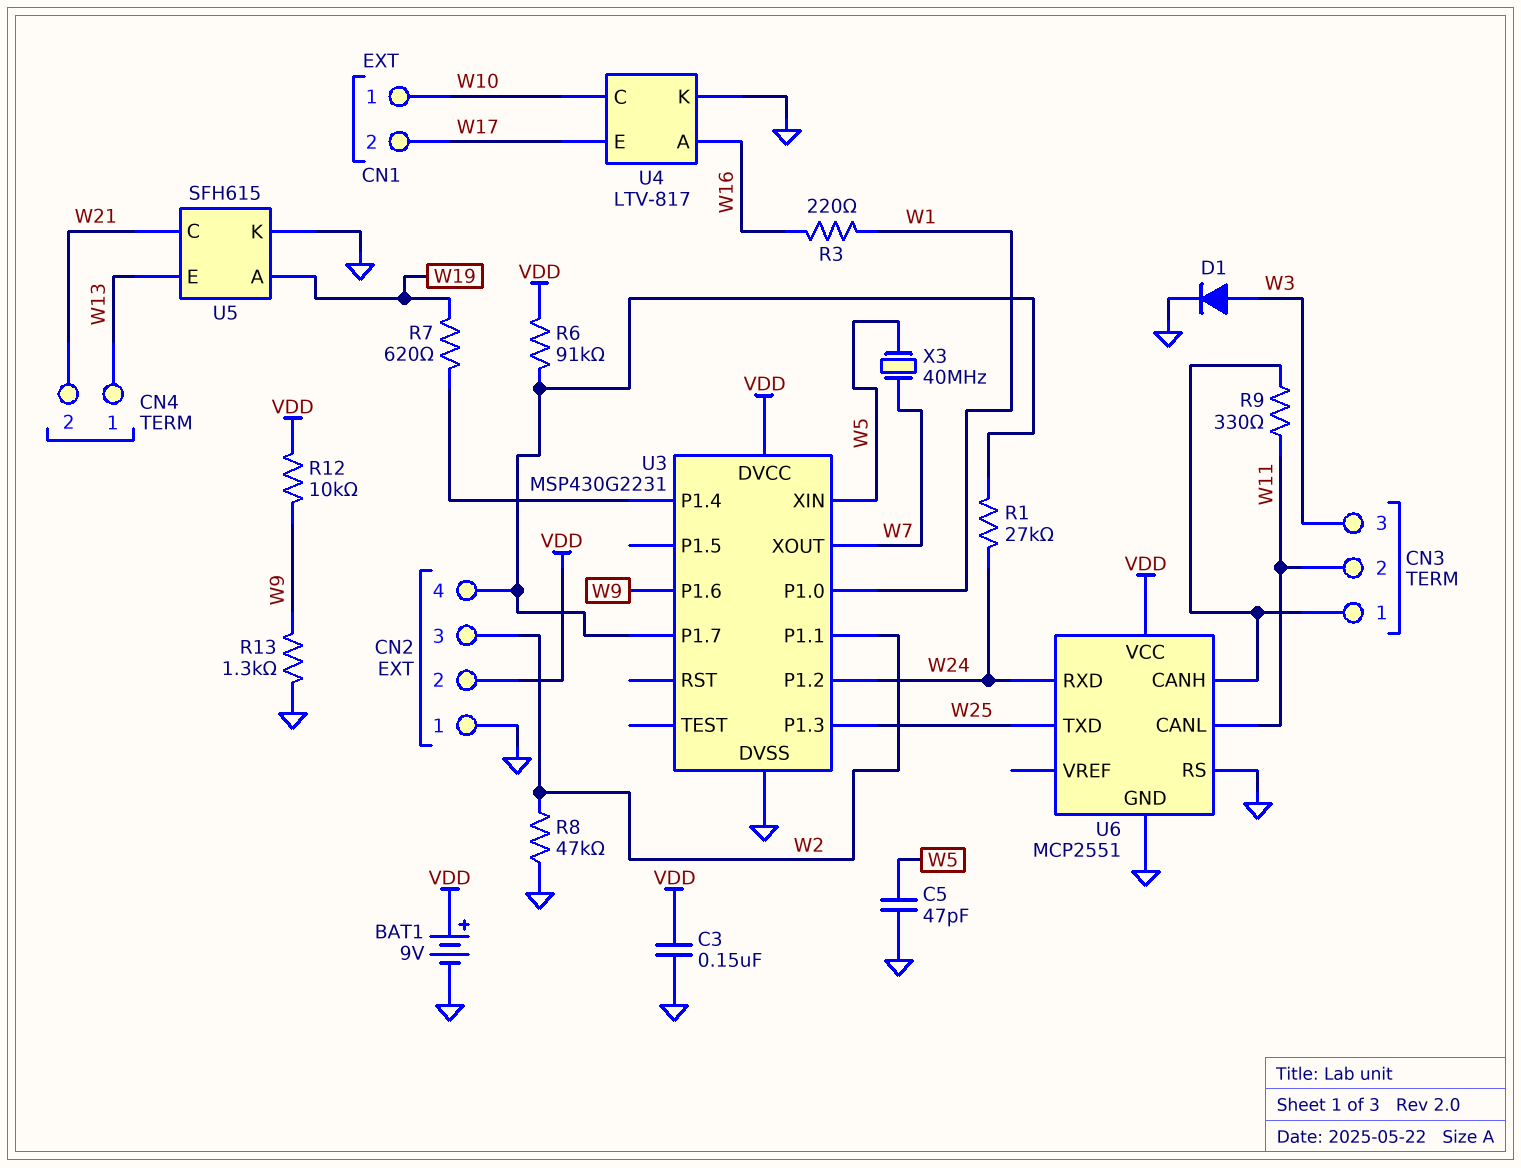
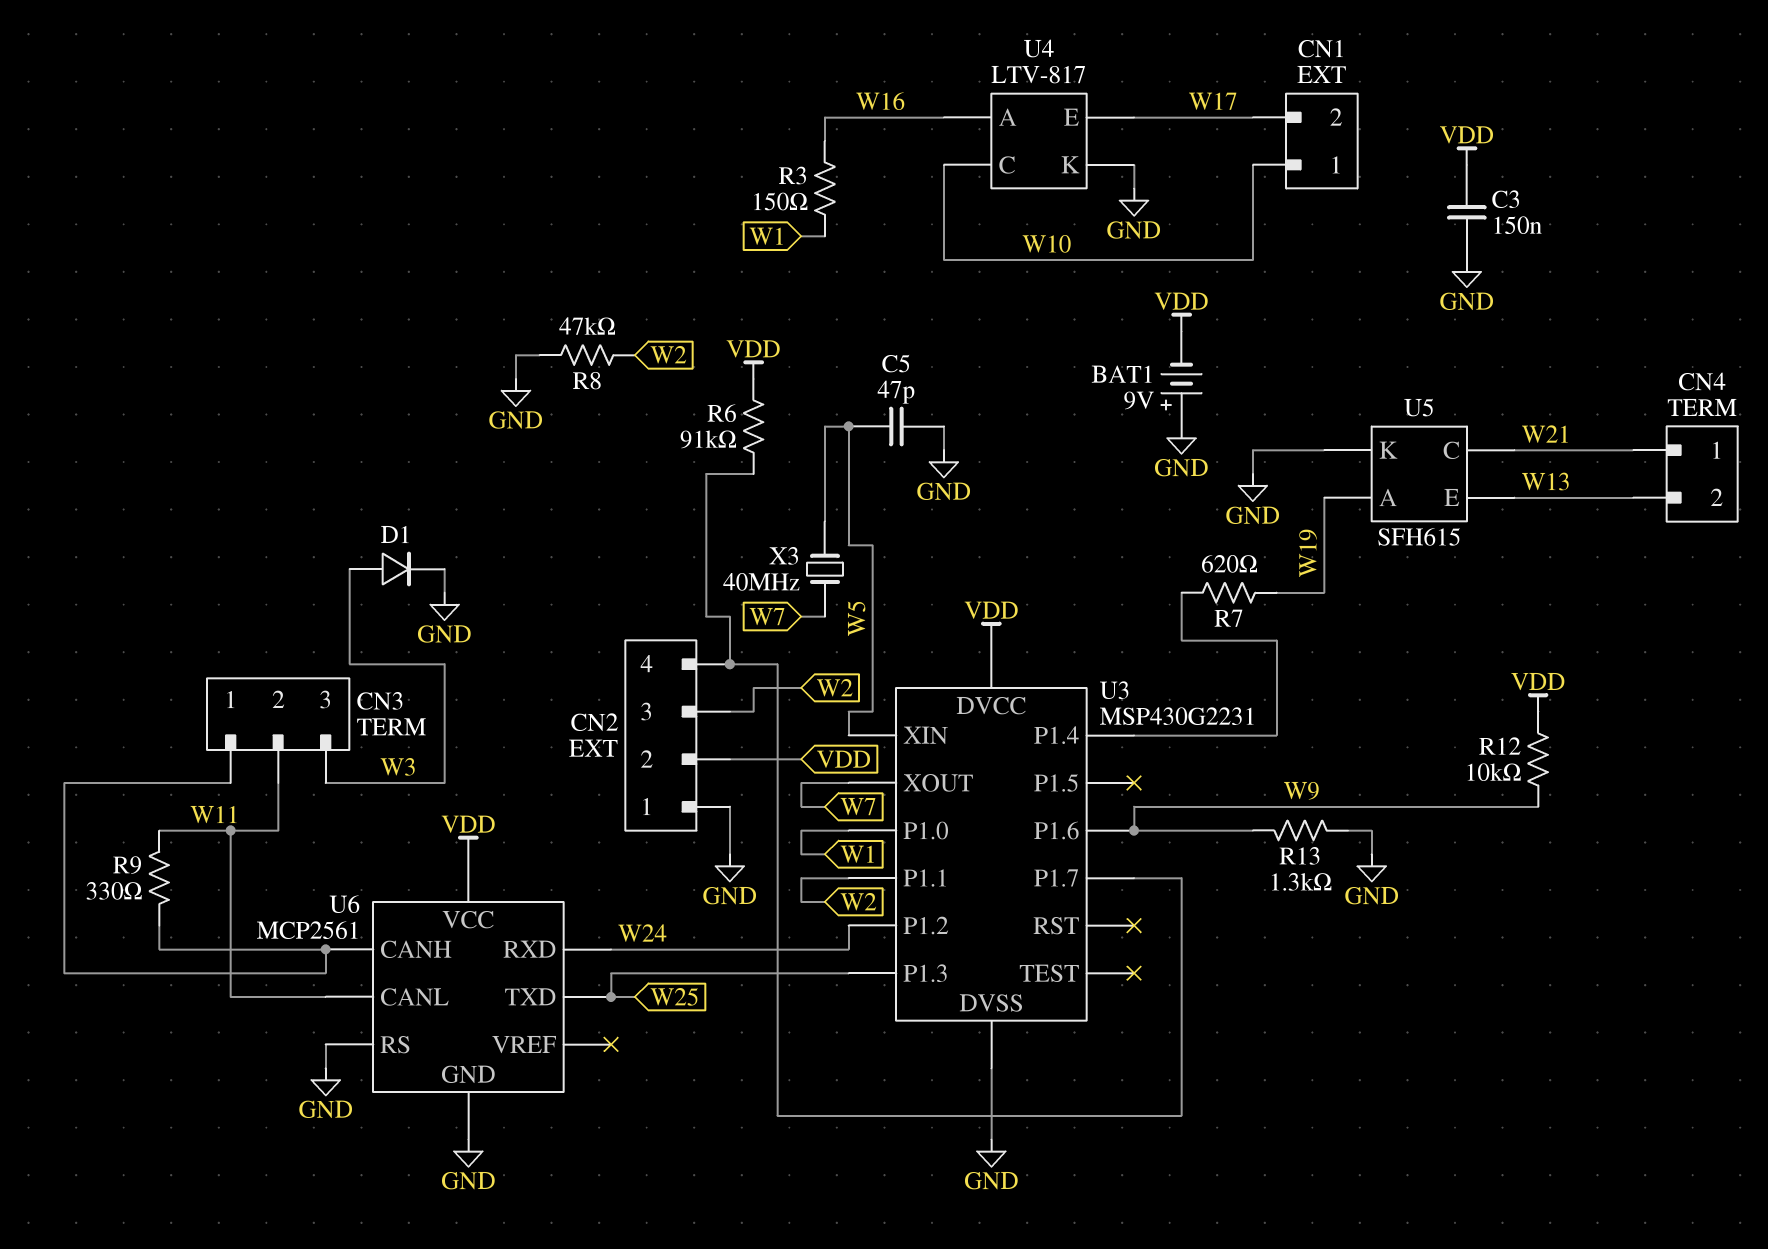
BAT1: 9V (plus VDD, minus GND) -> 9V (plus GND, minus VDD)
CN4 pin 1: W13 -> W21
CN4 pin 2: W21 -> W13
R1: 27k (CN2/4, W24) -> none
R3: 220 (W1, W16) -> 150 (W1, W16)
U6: MCP2551 -> MCP2561

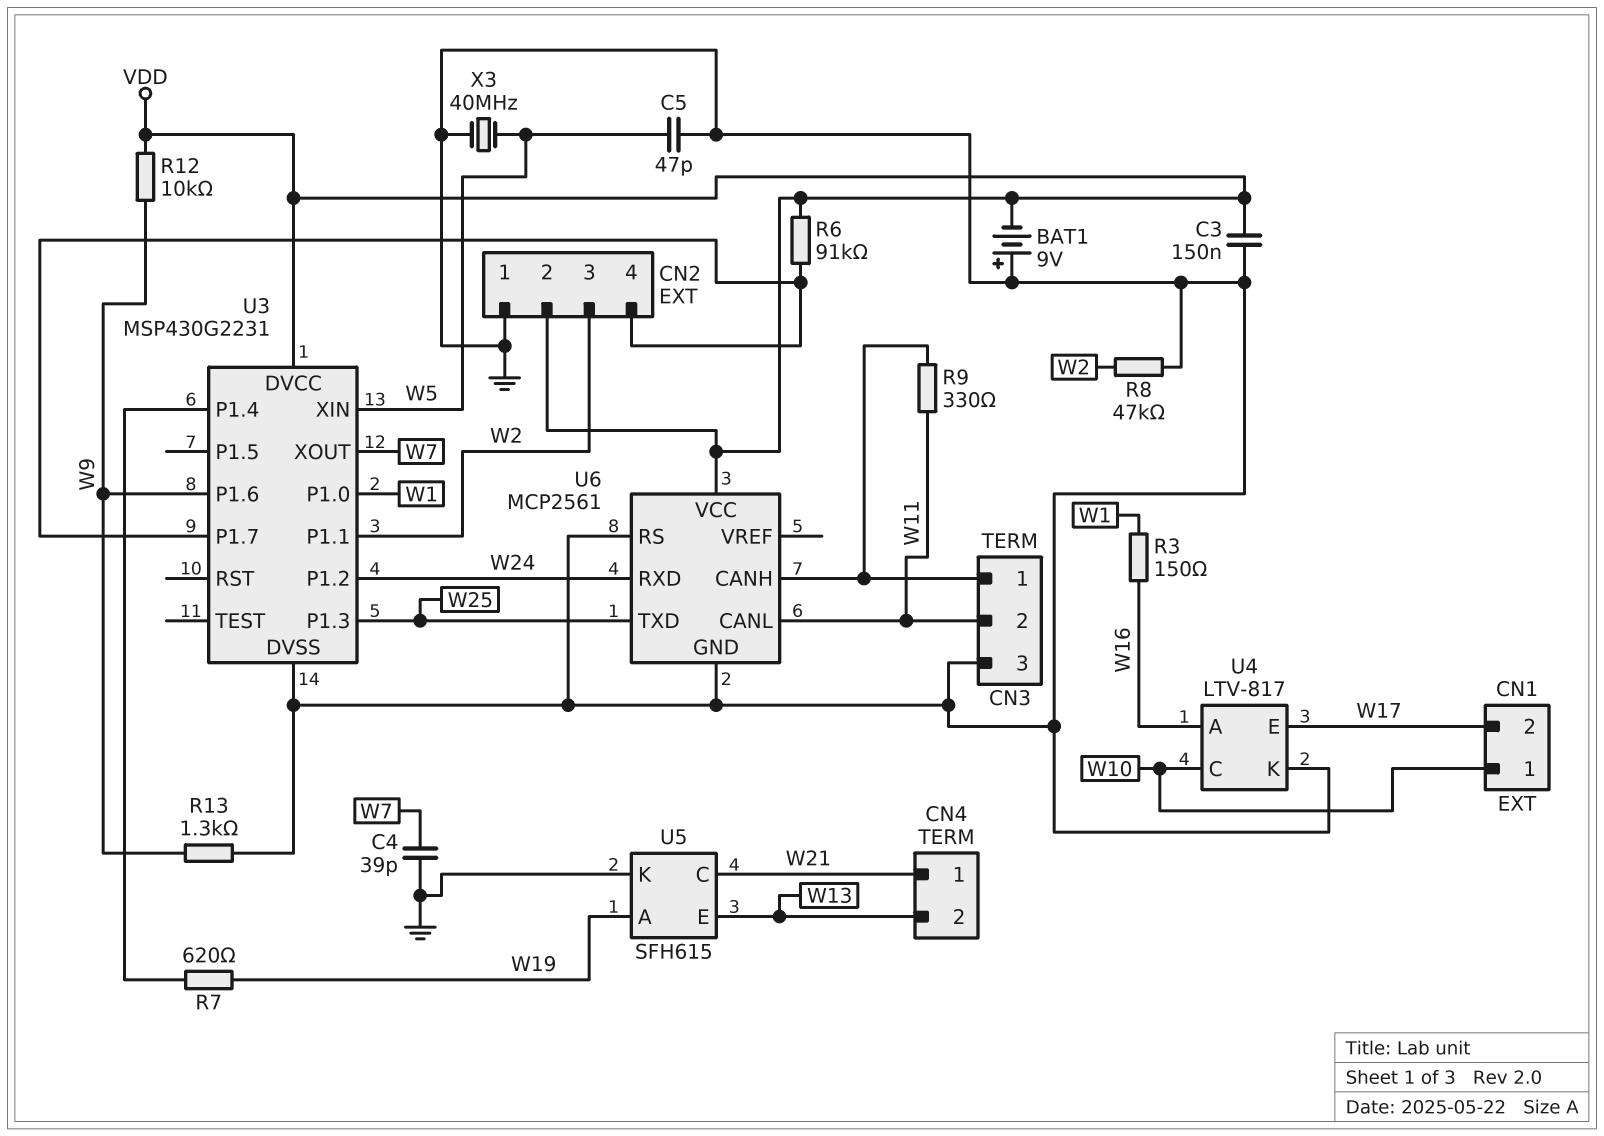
C4: none -> 39pF (GND, W7)
CN3 pin 3: W3 -> GND
D1: diode (A W3, K GND) -> none
X3: 40MHz (W5, W7) -> 40MHz (GND, W5)

